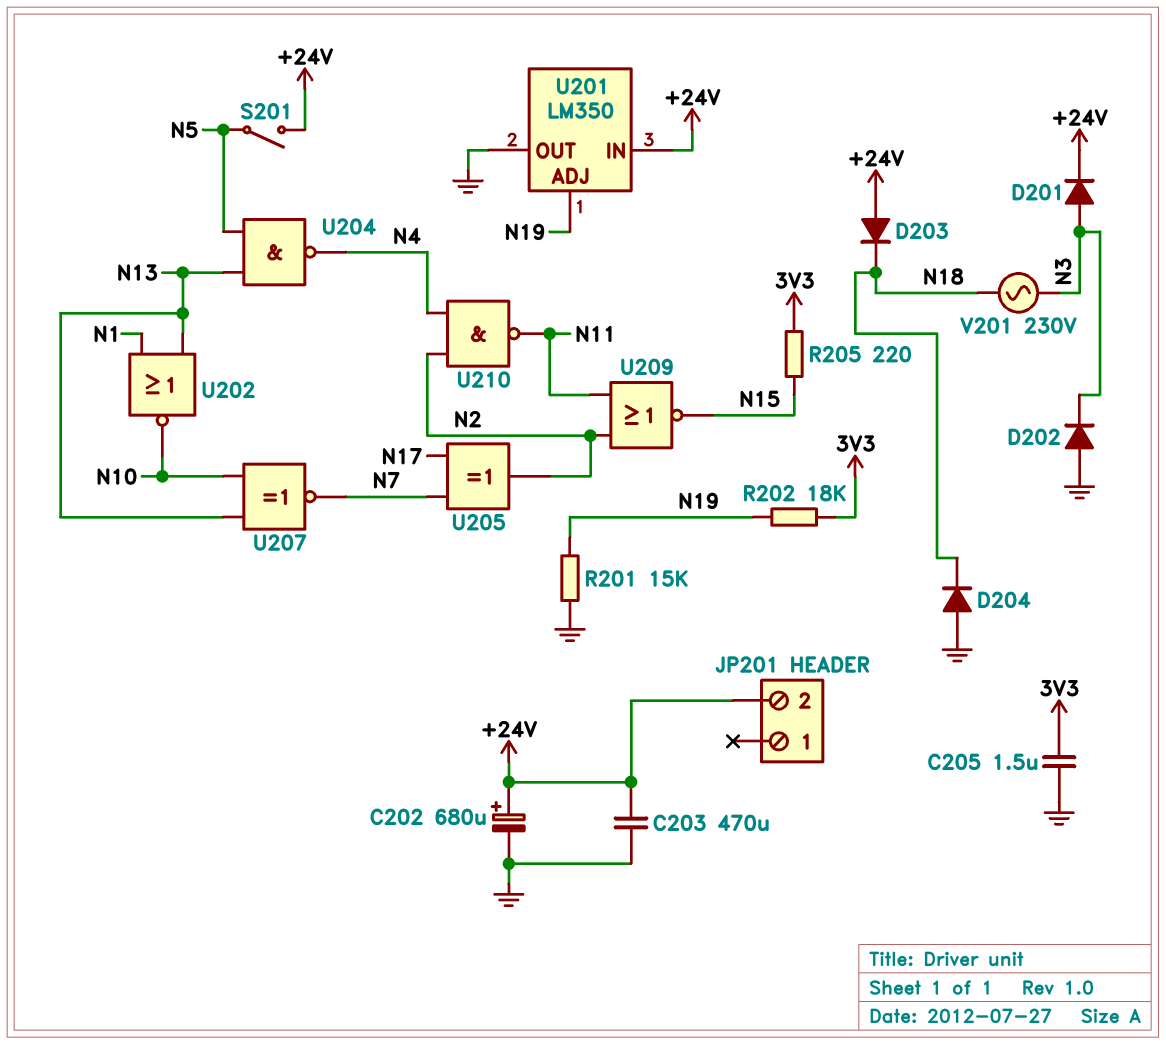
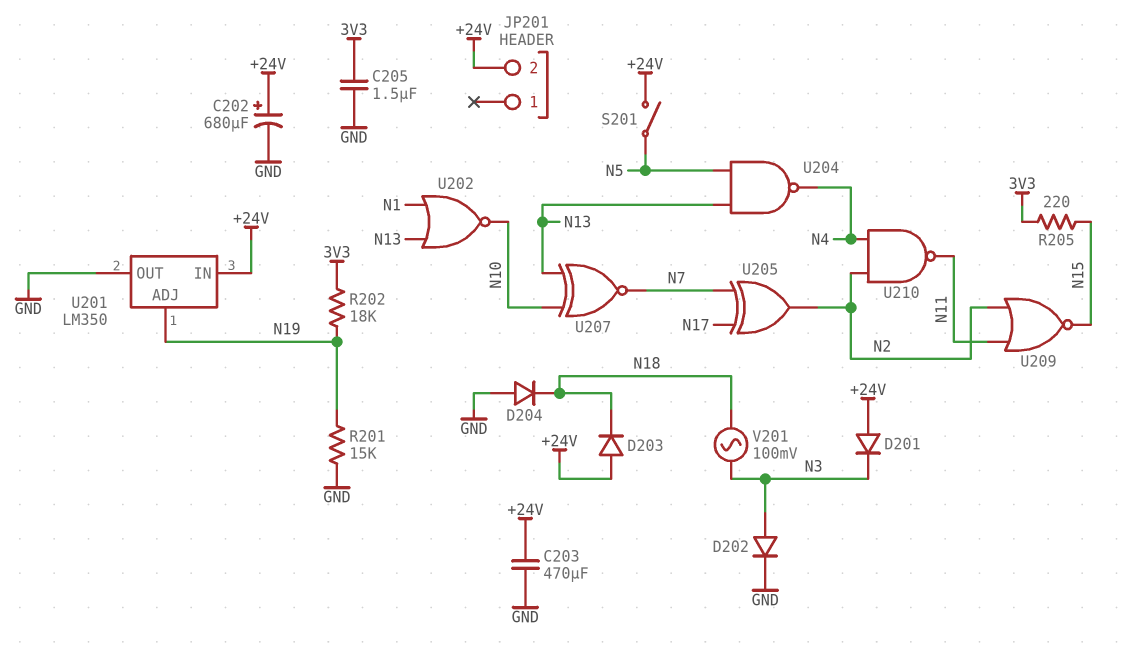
D201: diode (A N3, K +24V) -> diode (A +24V, K N3)
D202: diode (A GND, K N3) -> diode (A N3, K GND)
V201: AC 230V (N3, N18) -> AC 100mV (N3, N18)

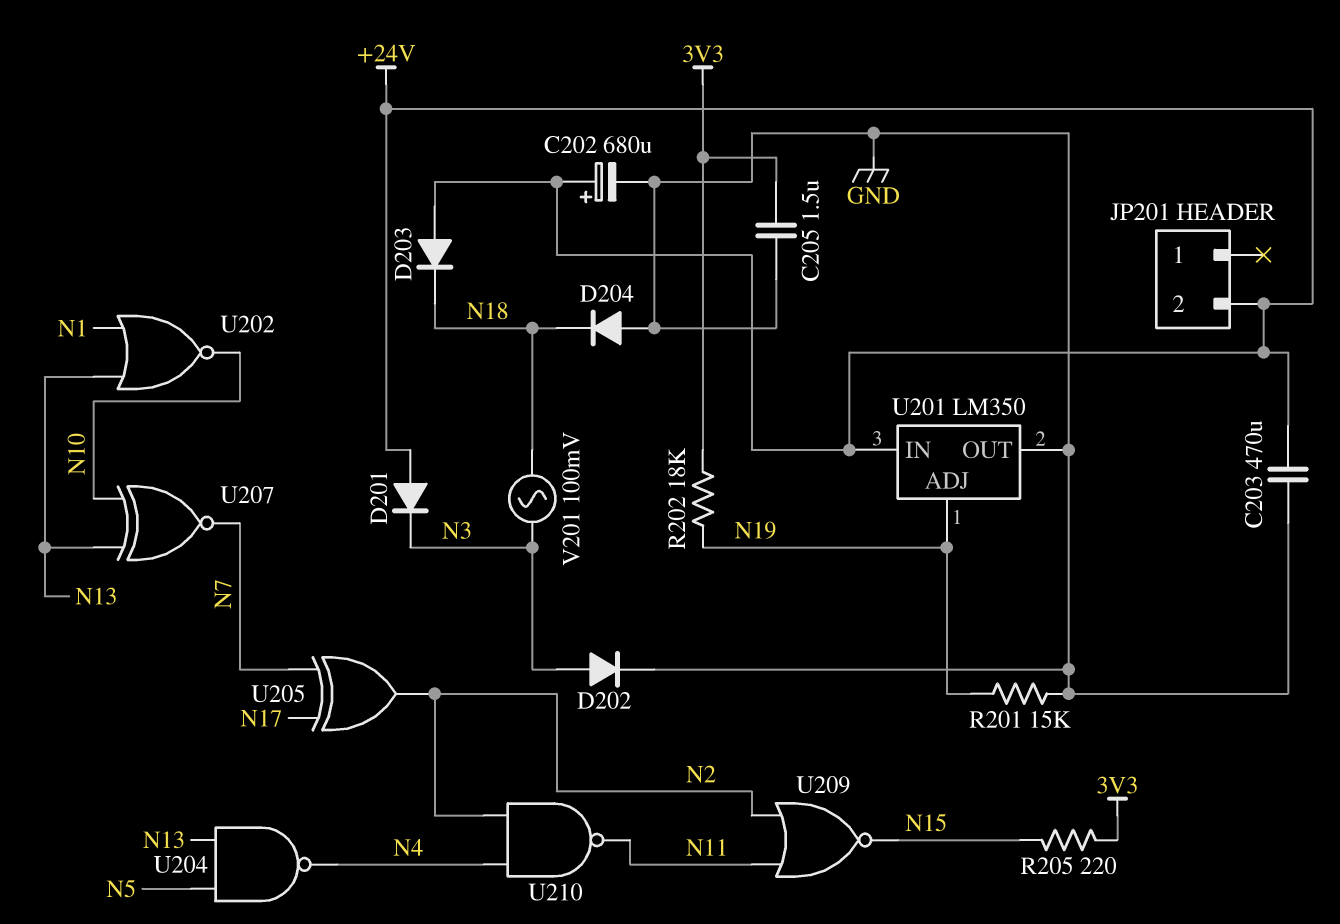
S201: switch (+24V, N5) -> none

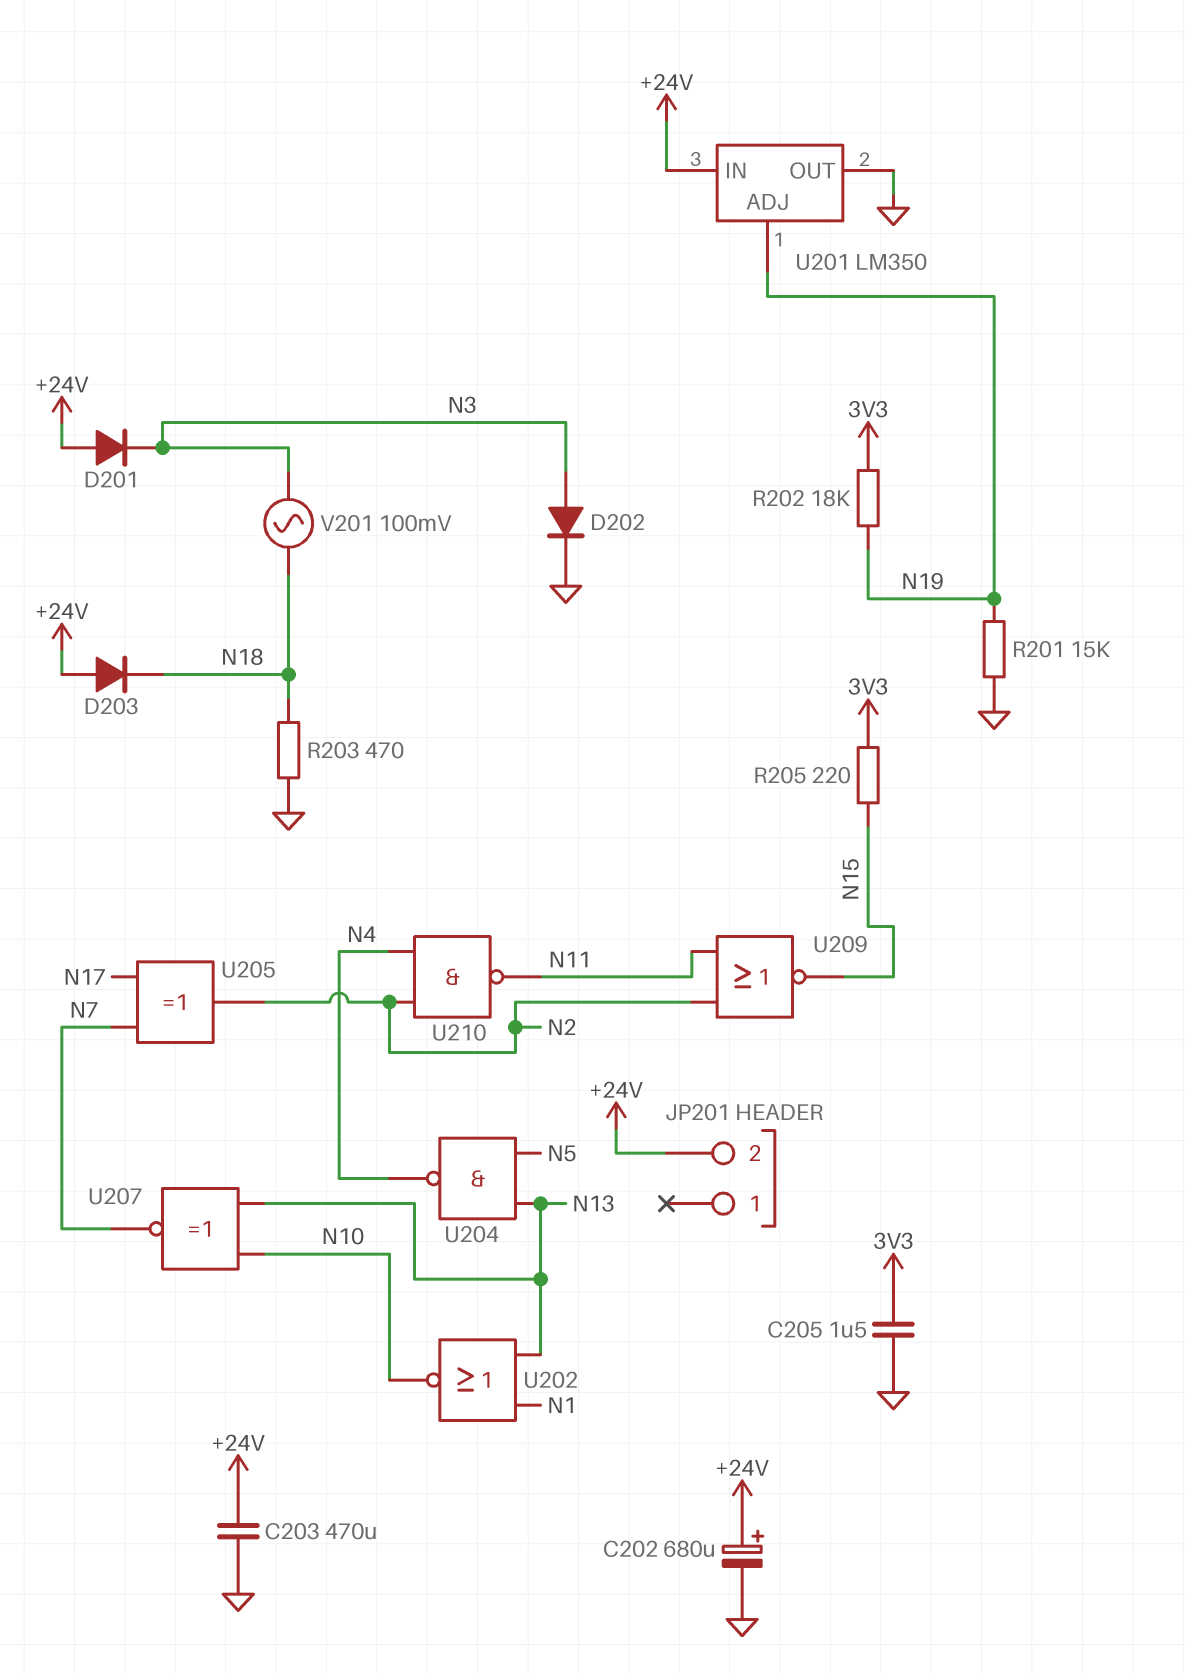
D204: diode (A GND, K N18) -> none
R203: none -> 470 (GND, N18)

